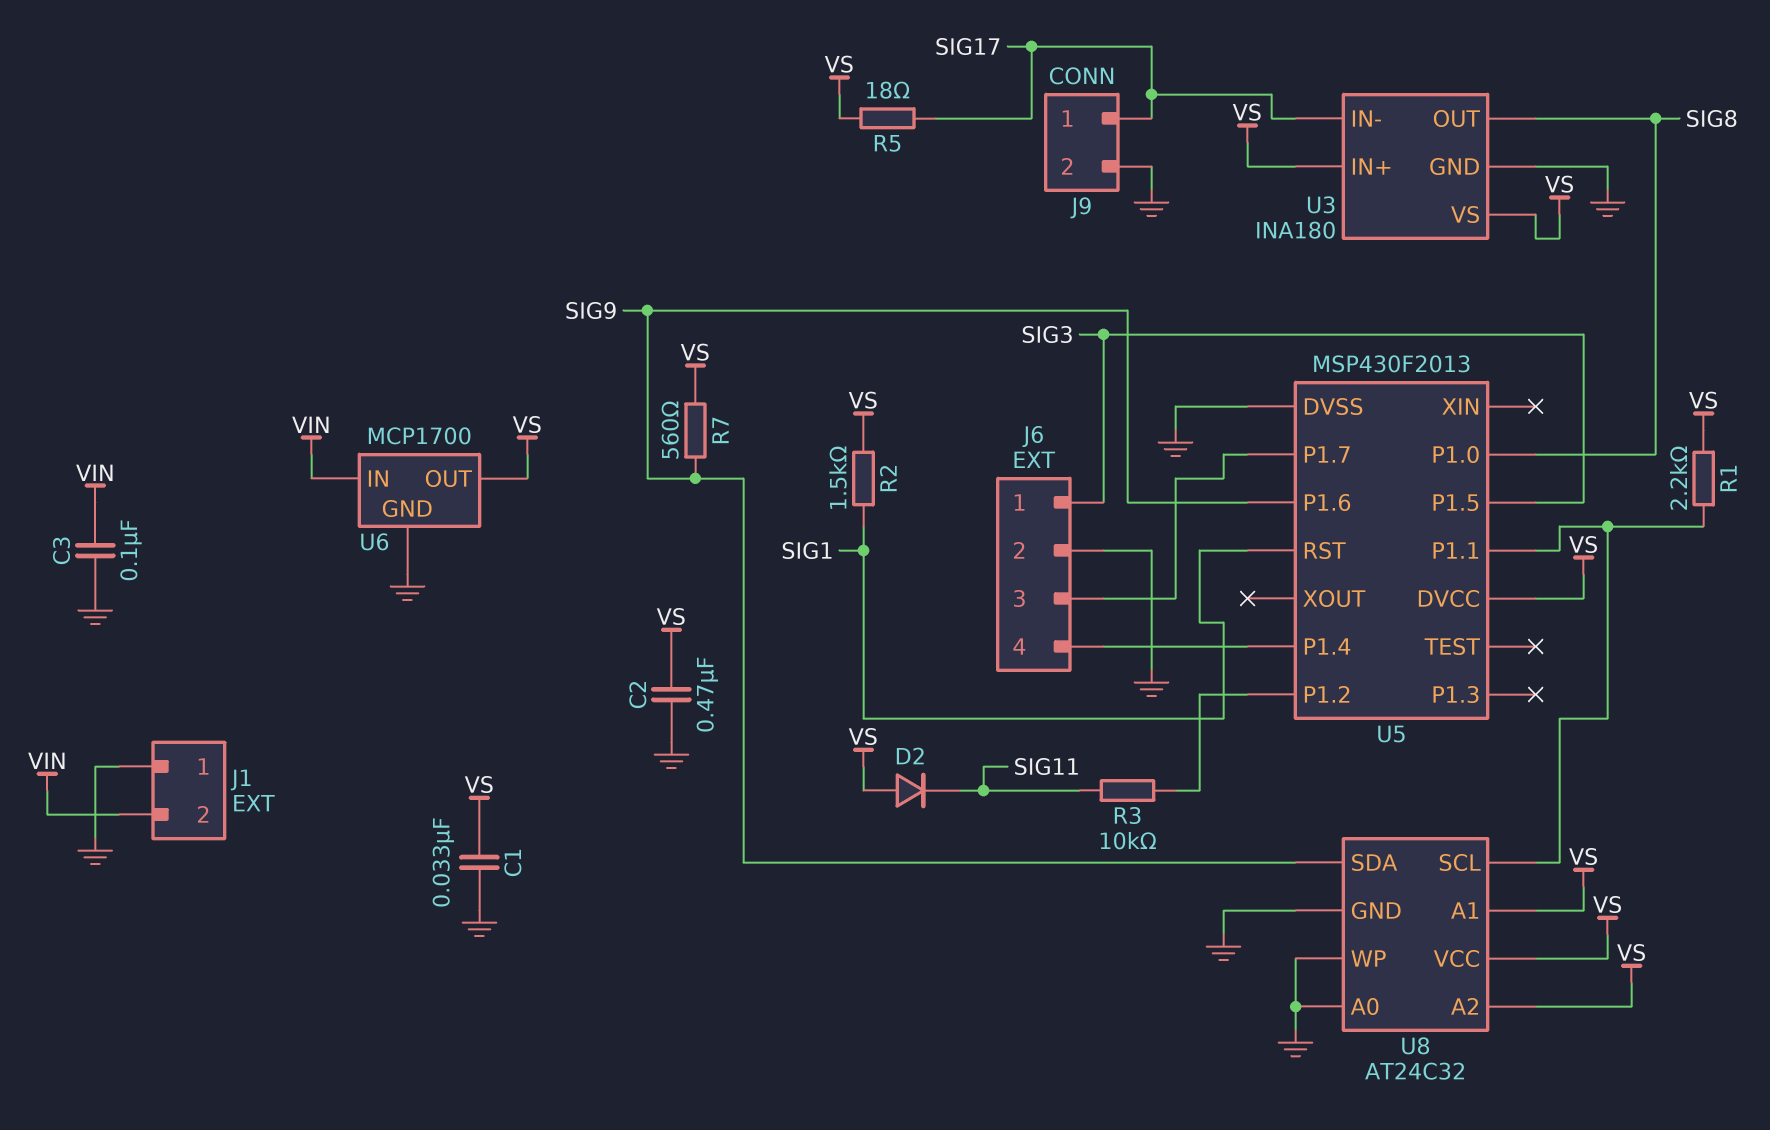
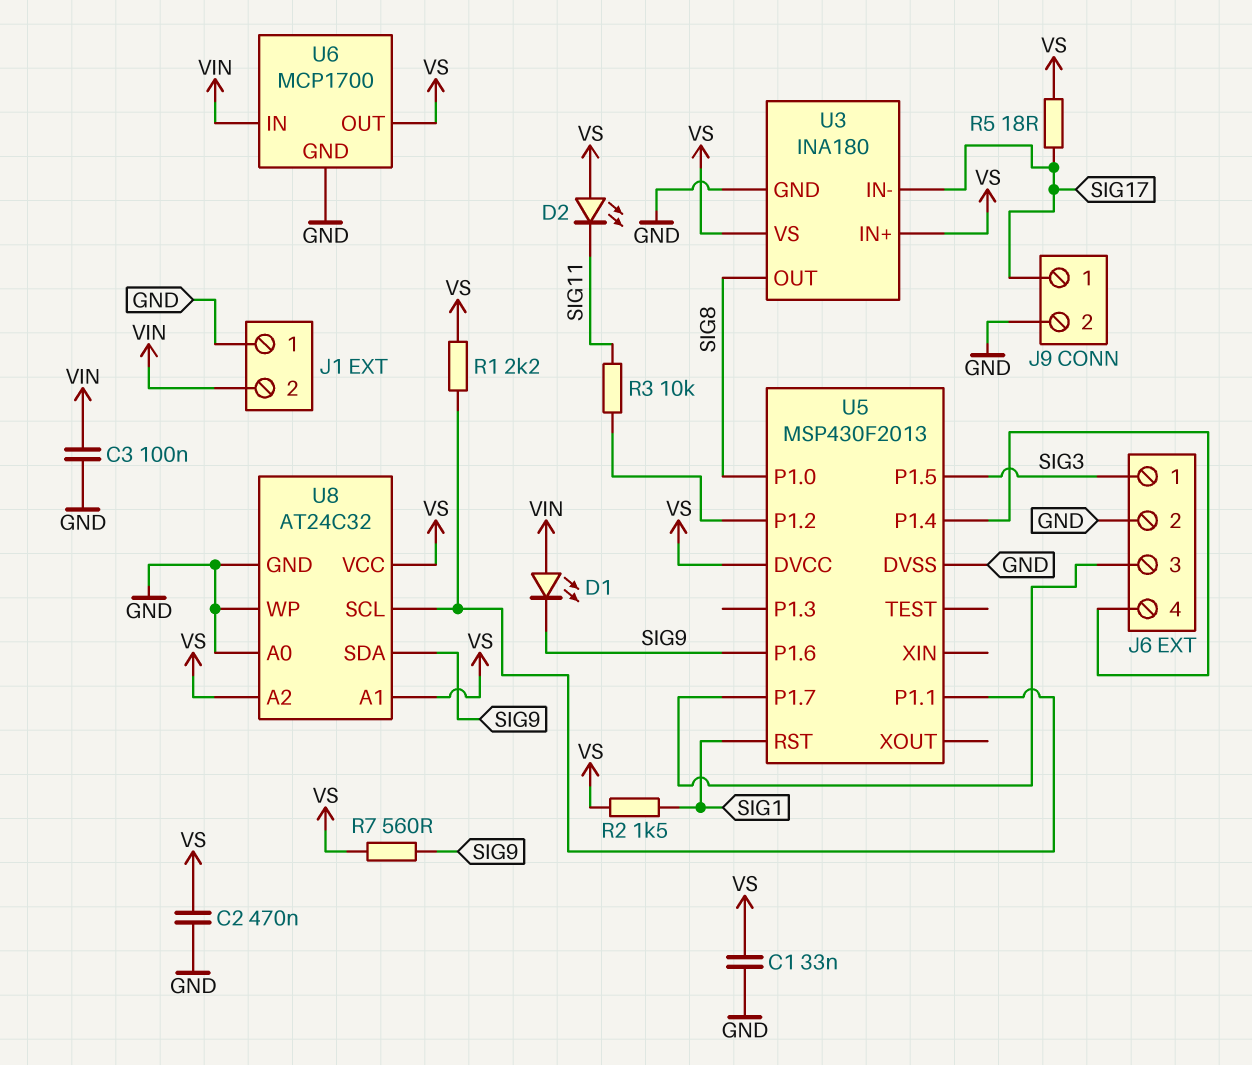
D1: none -> LED (A VIN, K SIG9)
D2: diode (A VS, K SIG11) -> LED (A VS, K SIG11)

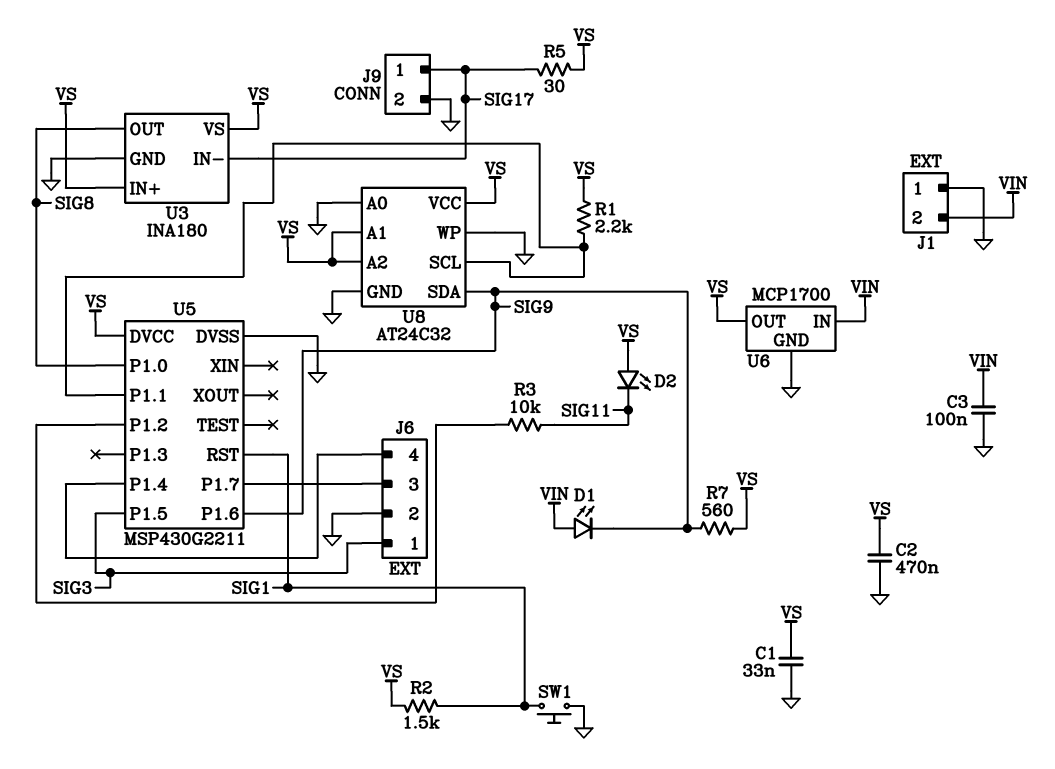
R5: 18 (SIG17, VS) -> 30 (SIG17, VS)
SW1: none -> button (GND, SIG1)
U5: MSP430F2013 -> MSP430G2211

